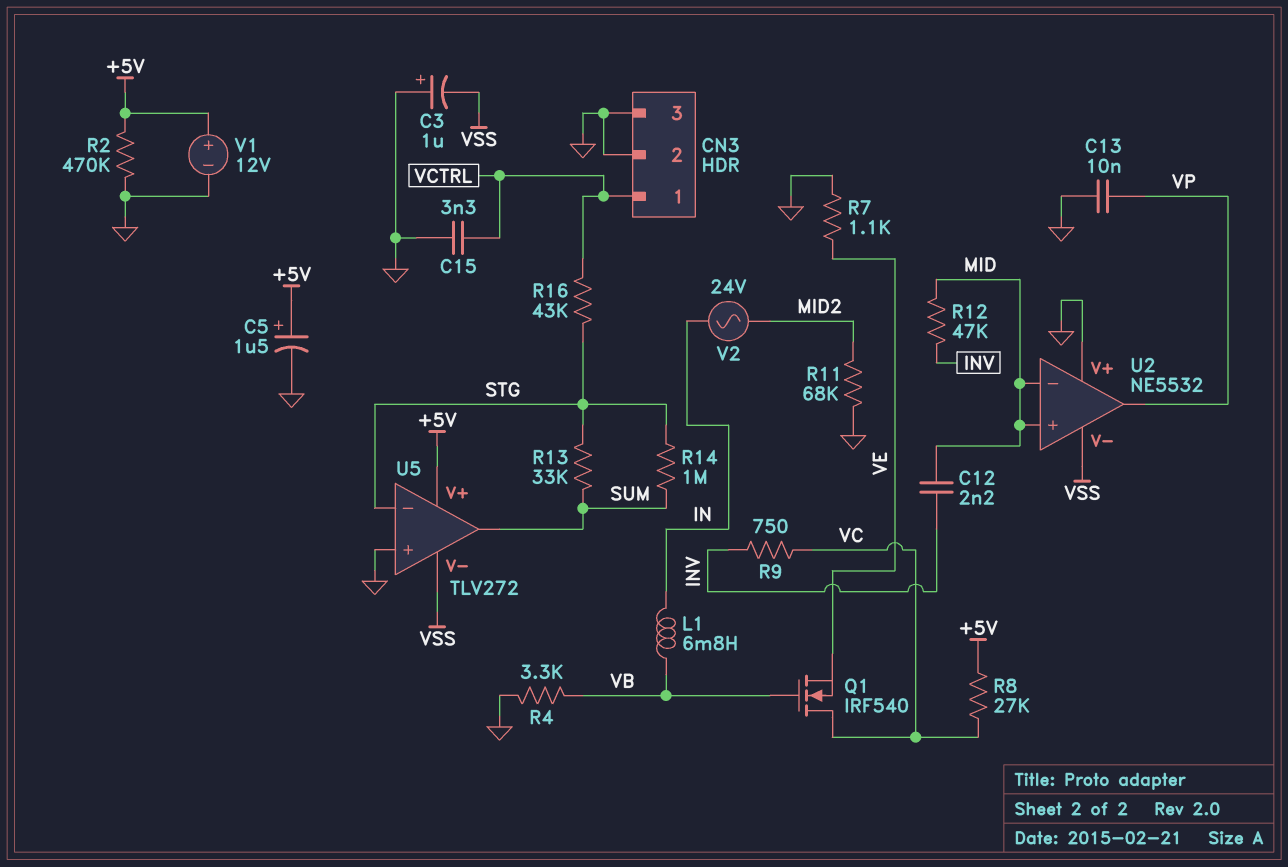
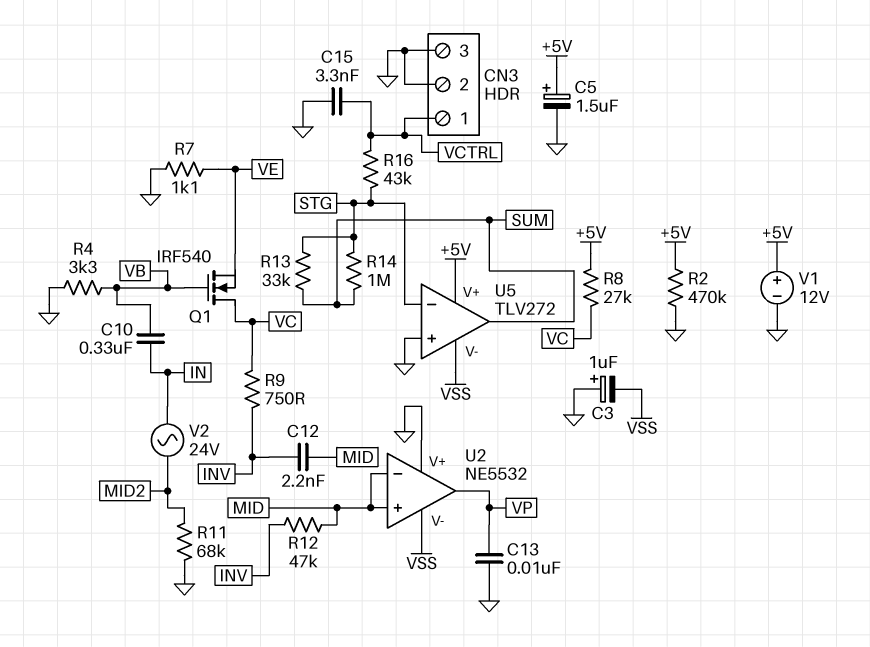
C10: none -> 330nF (IN, VB)
L1: 6.8mH (IN, VB) -> none

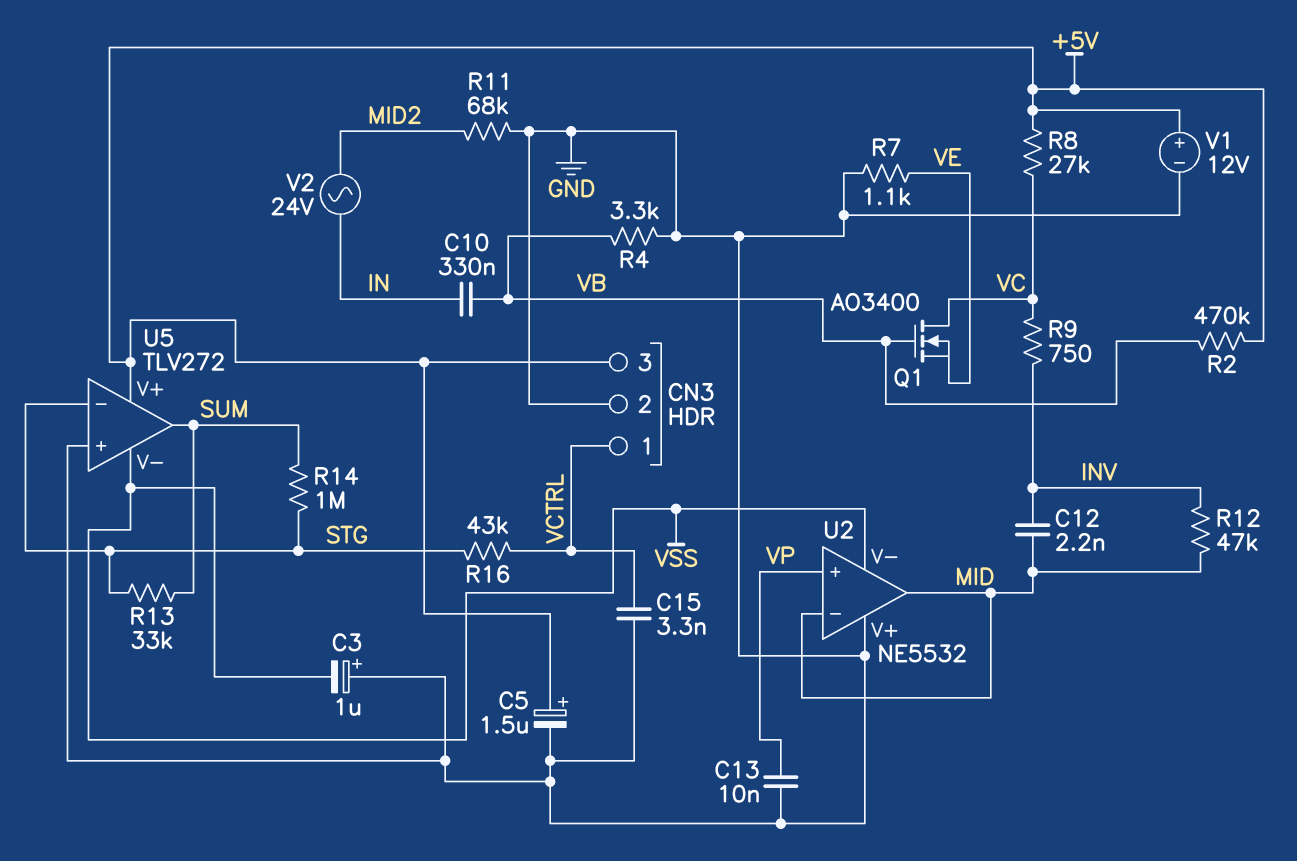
CN3 pin 3: GND -> +5V
Q1: NMOS IRF540 (G VB, D VC, S VE) -> NMOS AO3400 (G VB, D VC, S VE)
R2: 470k (+5V, GND) -> 470k (+5V, VB)
U2 pin in+: MID -> VP
U2 pin out: VP -> MID

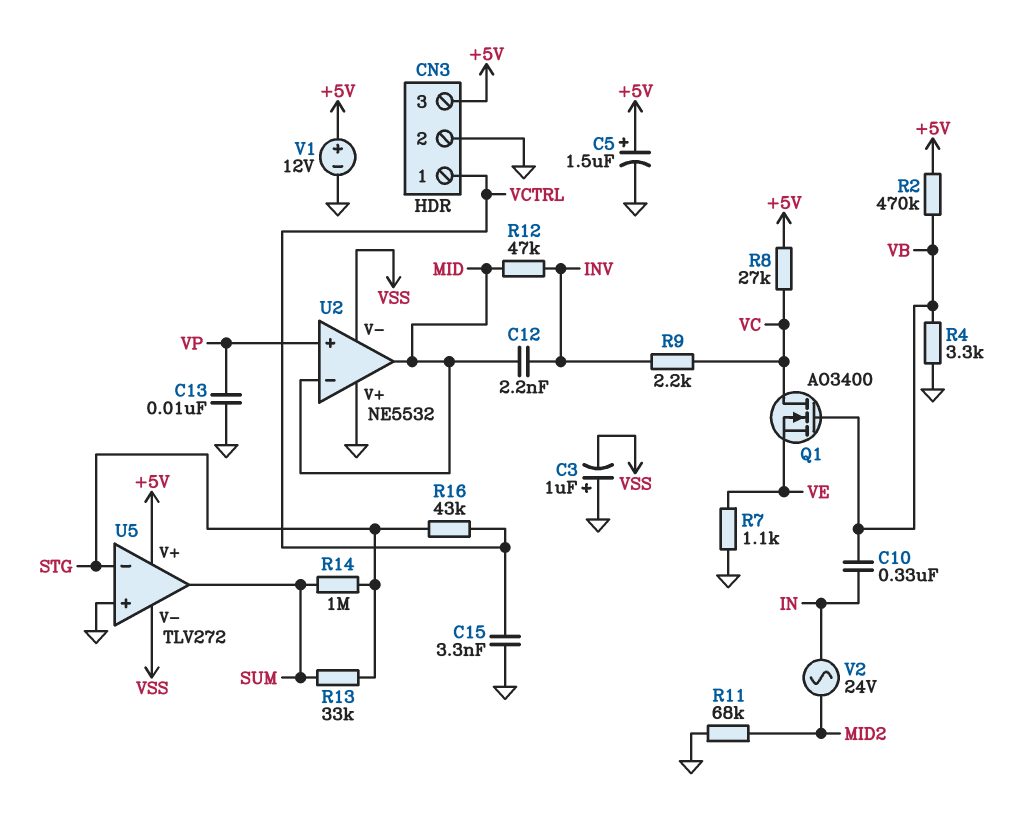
R9: 750 (INV, VC) -> 2.2k (INV, VC)

